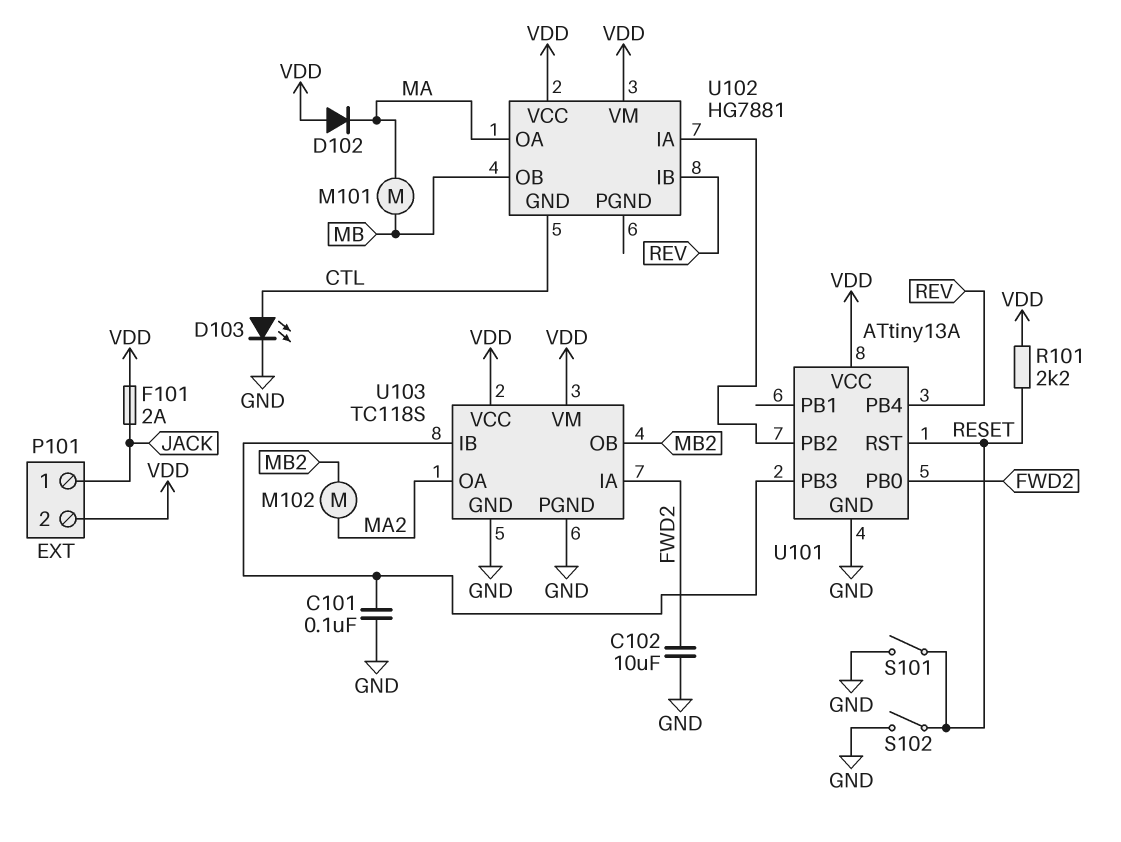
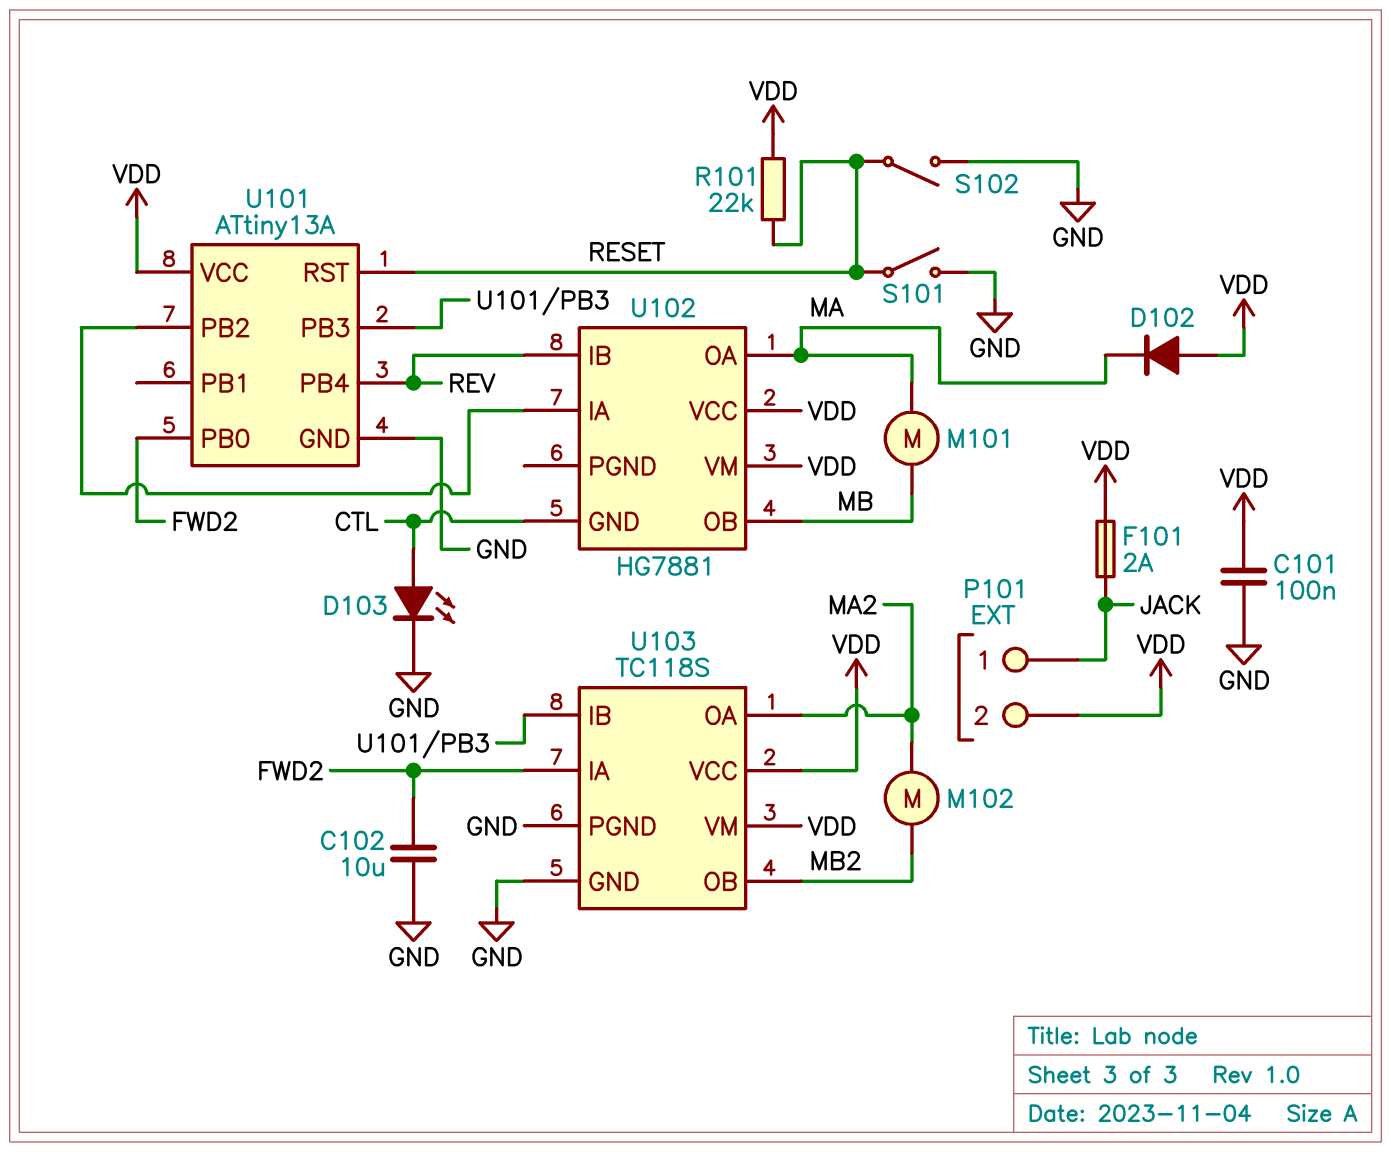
C101: 100nF (GND, U101/PB3) -> 100nF (GND, VDD)
R101: 2.2k (RESET, VDD) -> 22k (RESET, VDD)

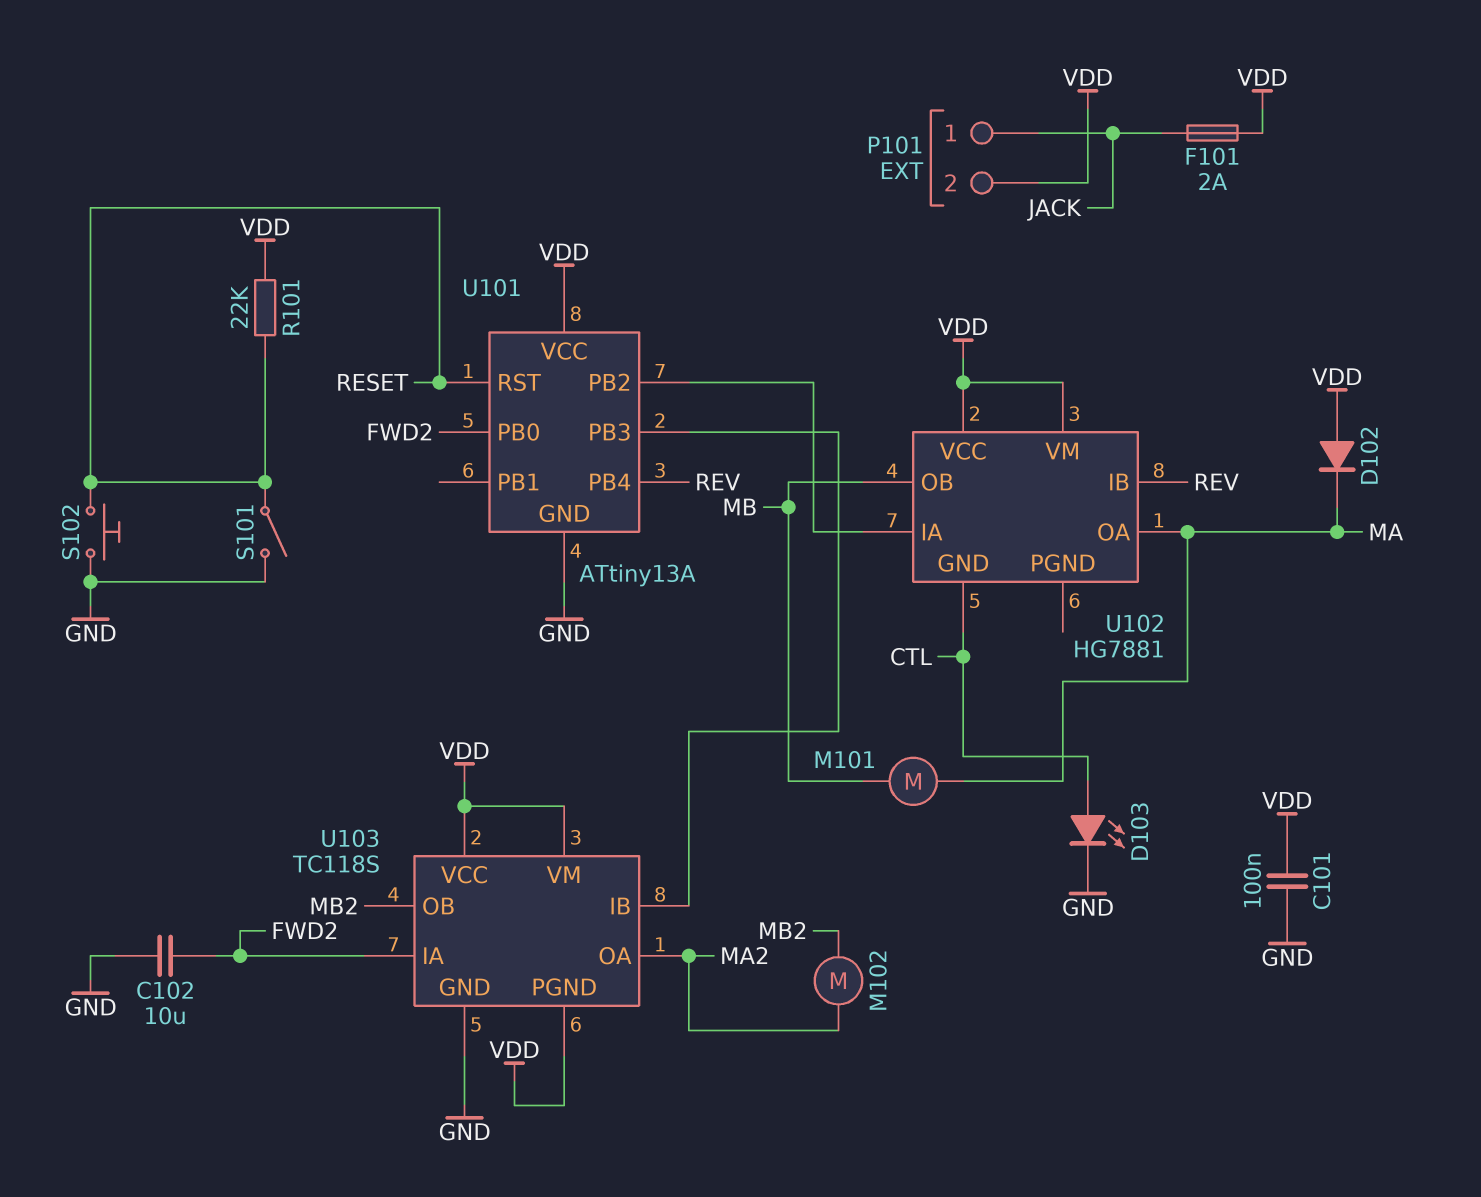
S102: switch (GND, RESET) -> button (GND, RESET)
U103 pin PGND: GND -> VDD

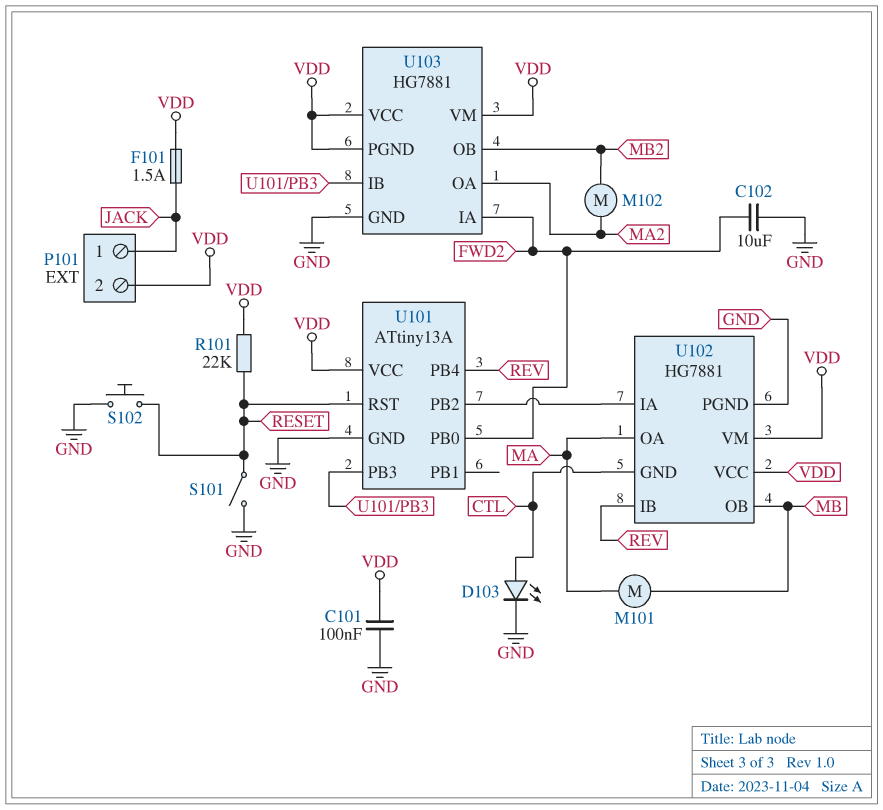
D102: diode (A VDD, K MA) -> none
F101: 2A (JACK, VDD) -> 1.5A (JACK, VDD)
U102 pin PGND: none -> GND
U103: TC118S -> HG7881

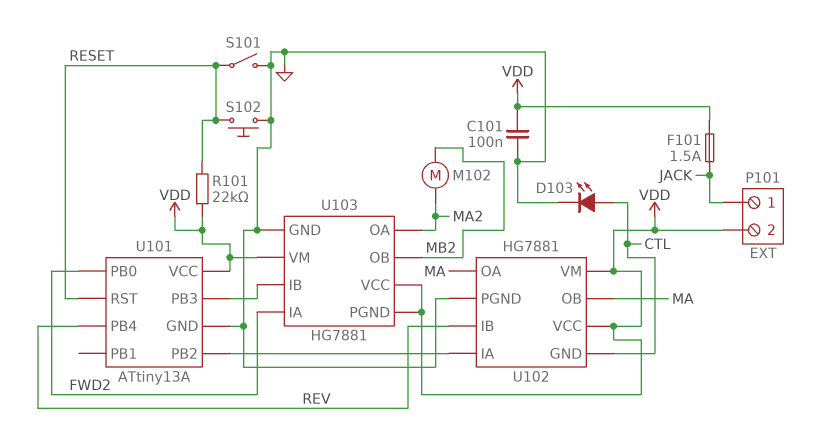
C102: 10uF (FWD2, GND) -> none
M101: motor (MA, MB) -> none
U102 pin OB: MB -> MA

